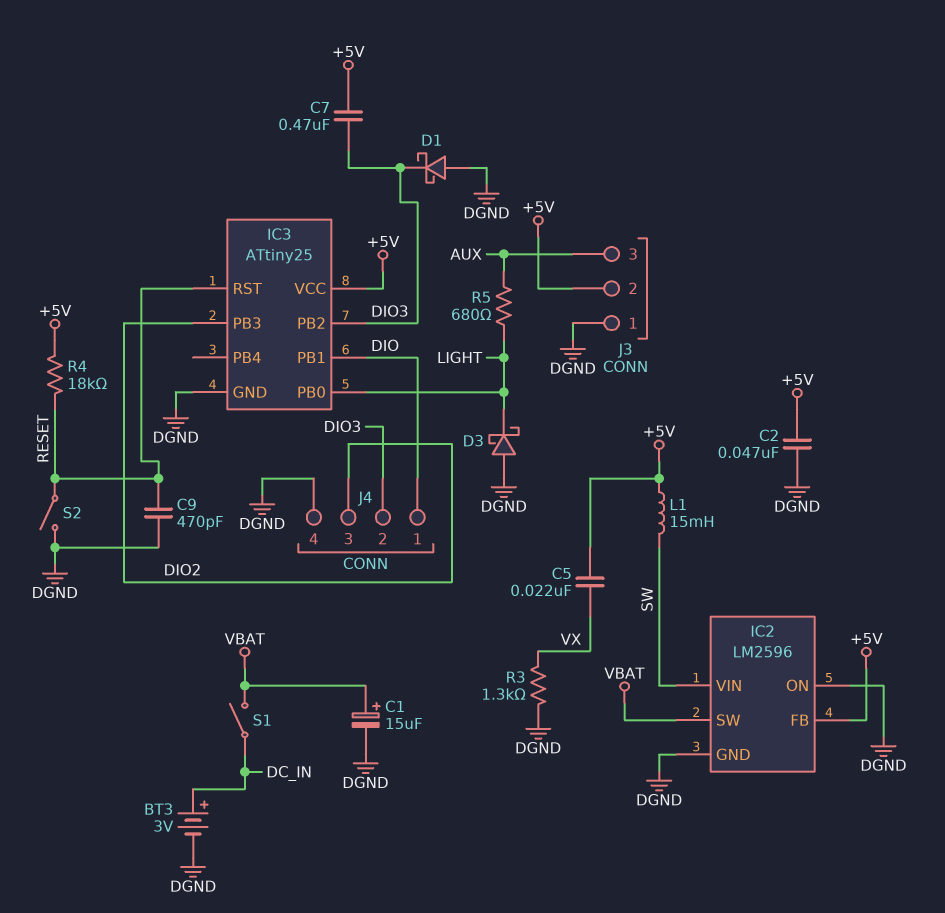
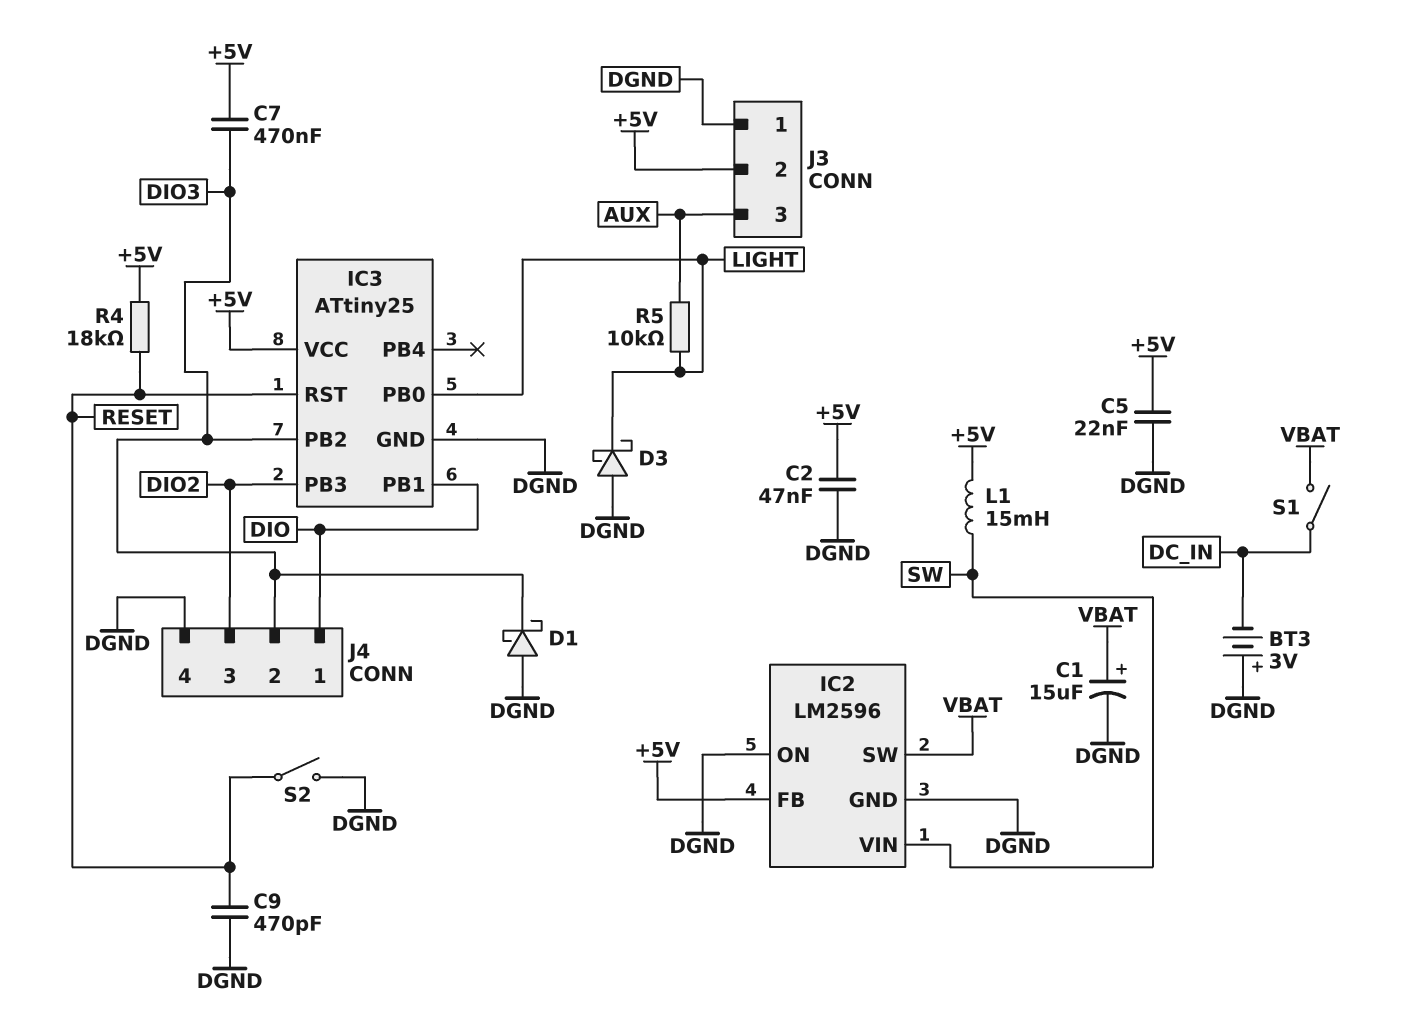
BT3: 3V (plus DC_IN, minus DGND) -> 3V (plus DGND, minus DC_IN)
C5: 22nF (+5V, VX) -> 22nF (+5V, DGND)
R3: 1.3k (DGND, VX) -> none
R5: 680 (AUX, LIGHT) -> 10k (AUX, LIGHT)

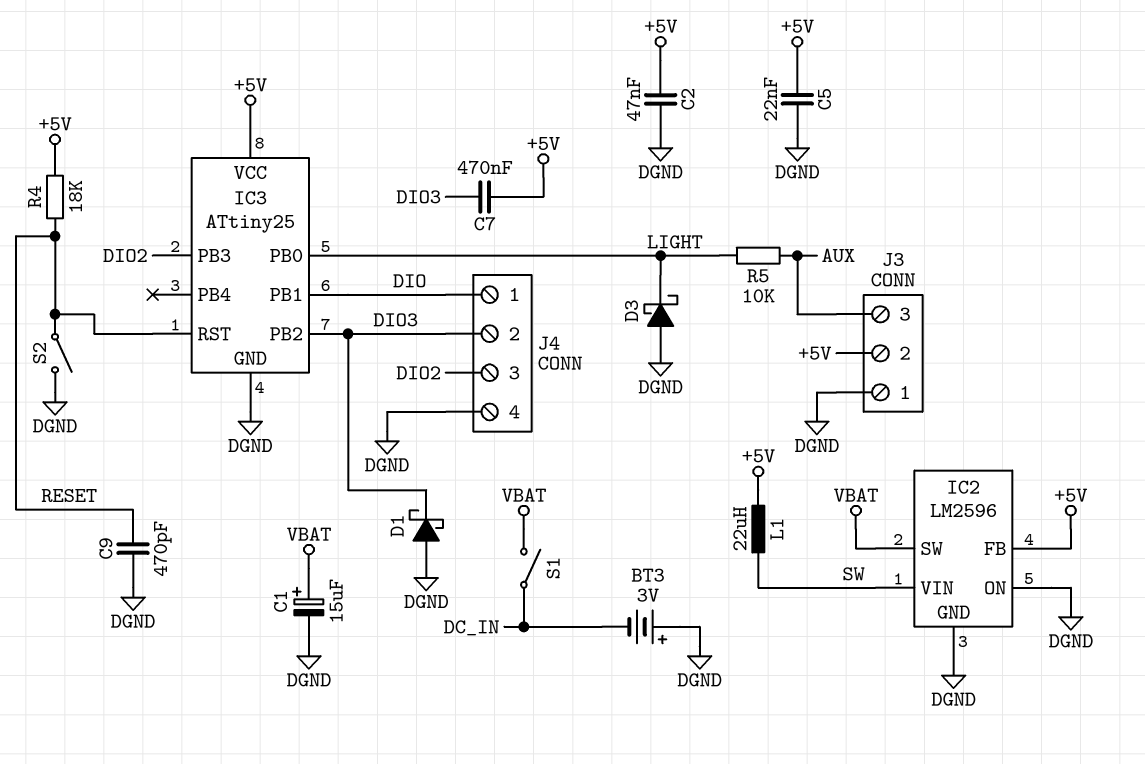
L1: 15mH (+5V, SW) -> 22uH (+5V, SW)

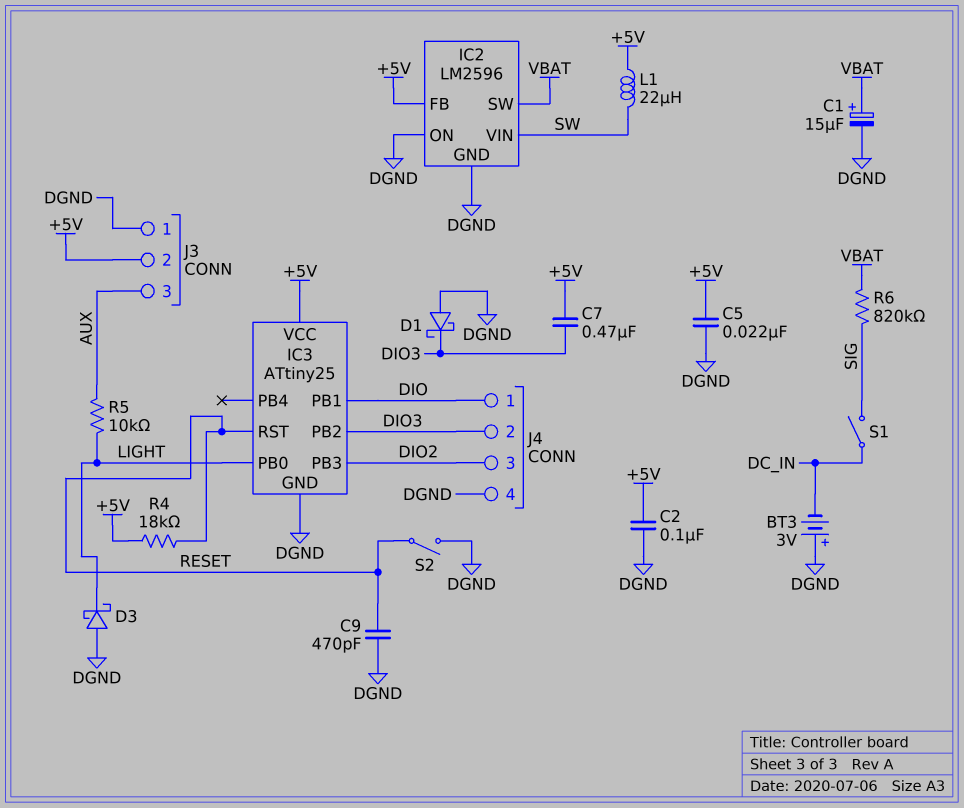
C2: 47nF (+5V, DGND) -> 100nF (+5V, DGND)
R6: none -> 820k (SIG, VBAT)
S1: switch (DC_IN, VBAT) -> switch (DC_IN, SIG)

